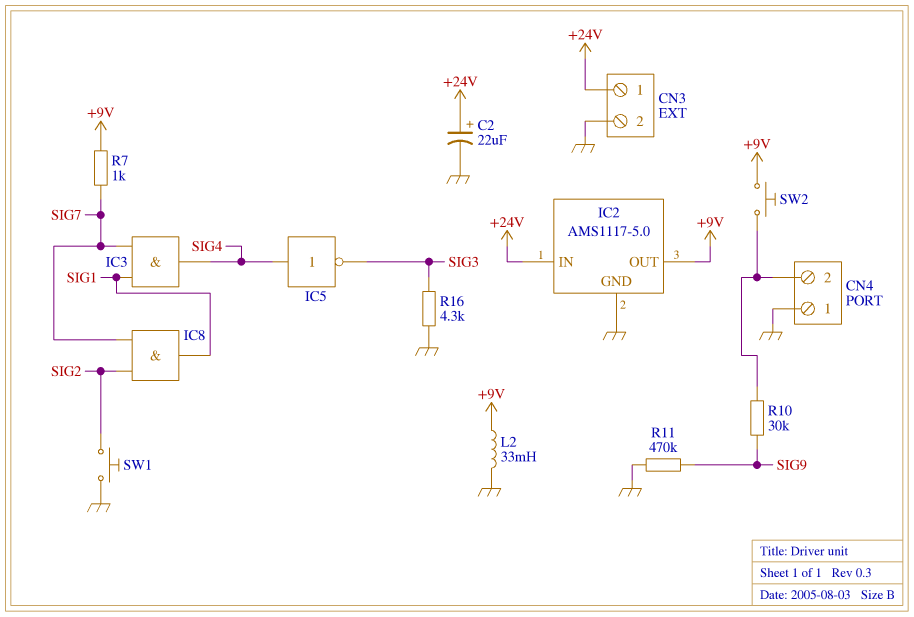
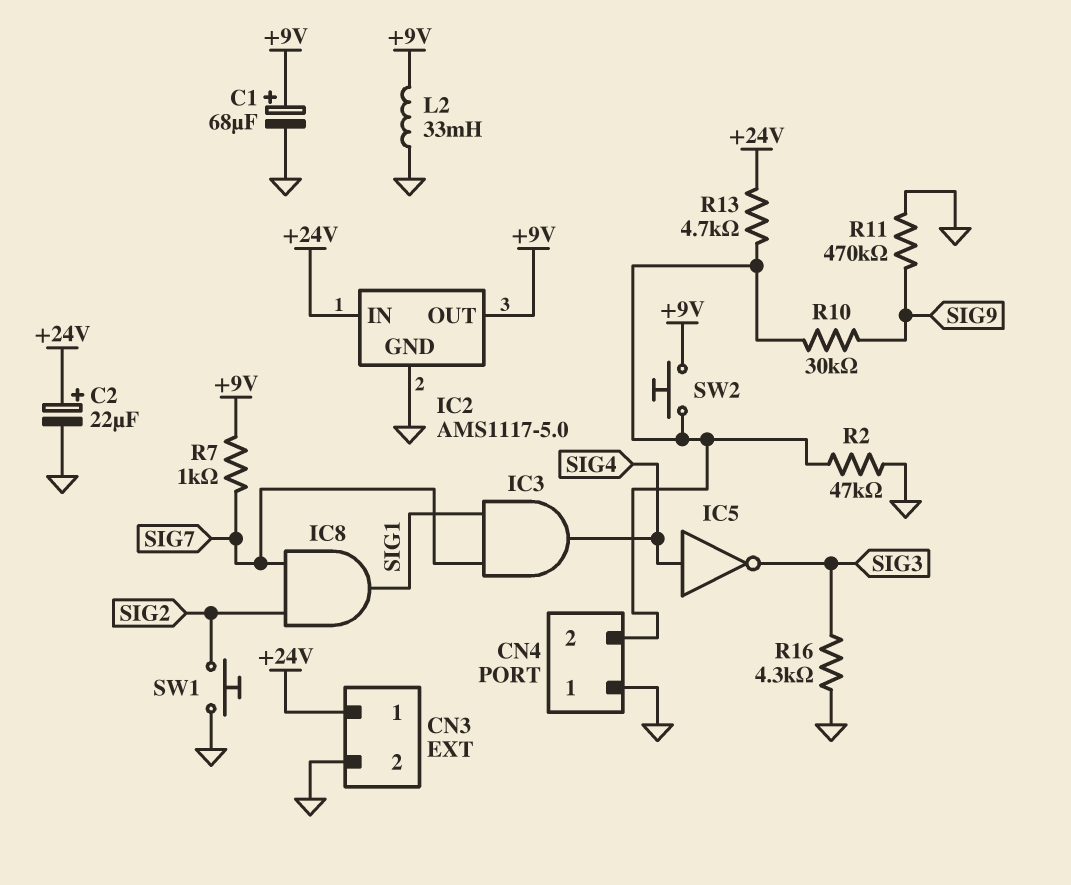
C1: none -> 68uF (plus +9V, minus GND)
R2: none -> 47k (CN4/2, GND)
R13: none -> 4.7k (+24V, CN4/2)

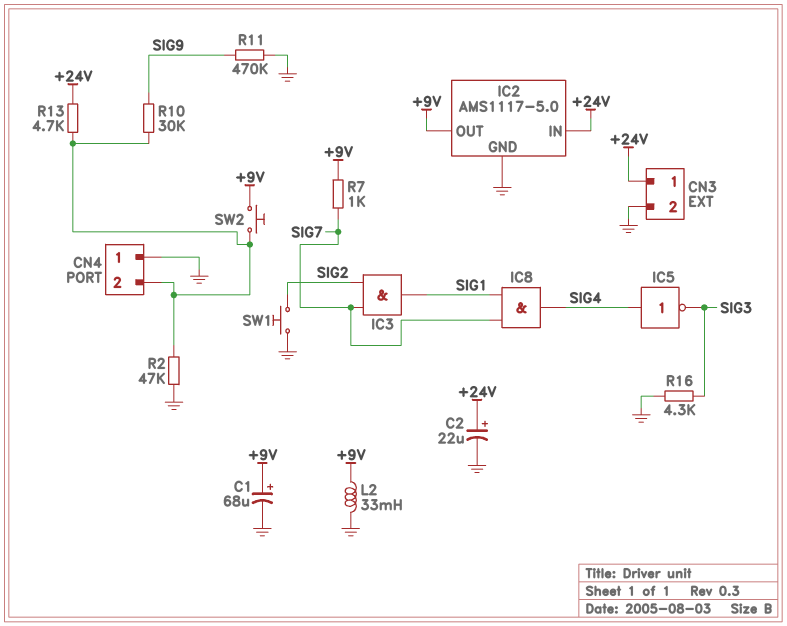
IC3: AND (in SIG1, in SIG7, out SIG4) -> AND (in SIG2, in SIG7, out SIG1)
IC8: AND (in SIG2, in SIG7, out SIG1) -> AND (in SIG1, in SIG7, out SIG4)

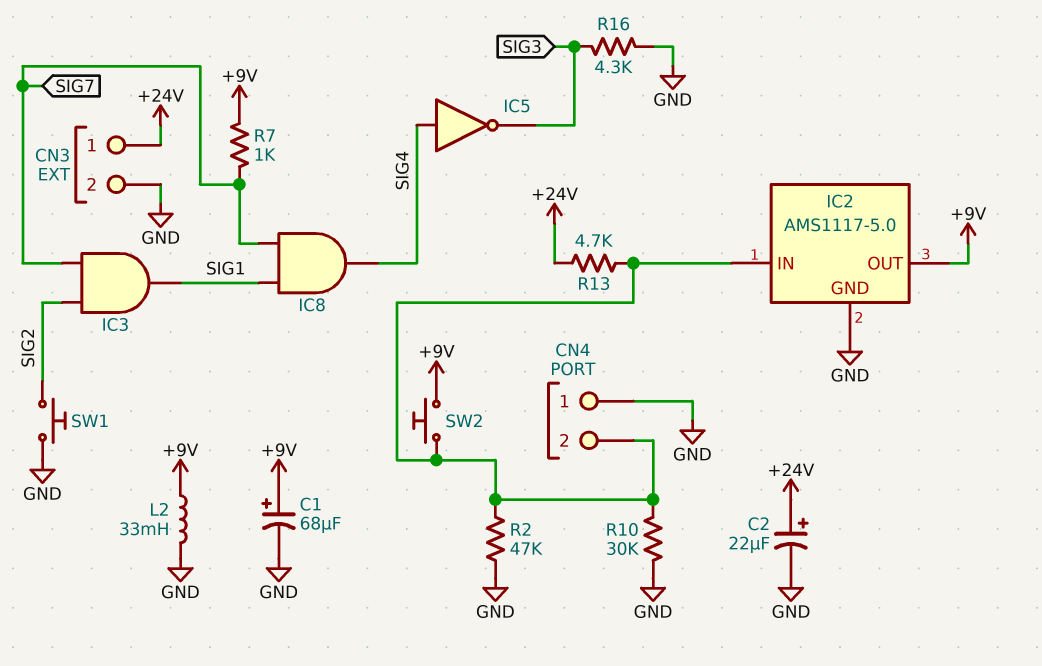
IC2 pin IN: +24V -> CN4/2
R10: 30k (CN4/2, SIG9) -> 30k (CN4/2, GND)
R11: 470k (GND, SIG9) -> none

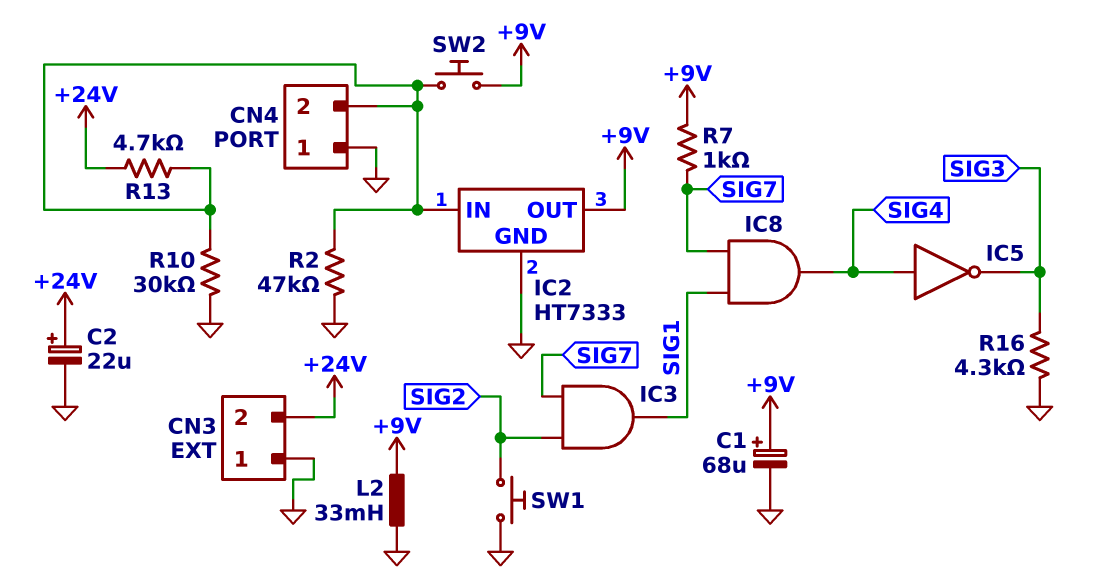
CN3 pin 1: +24V -> GND
CN3 pin 2: GND -> +24V
IC2: AMS1117-5.0 -> HT7333

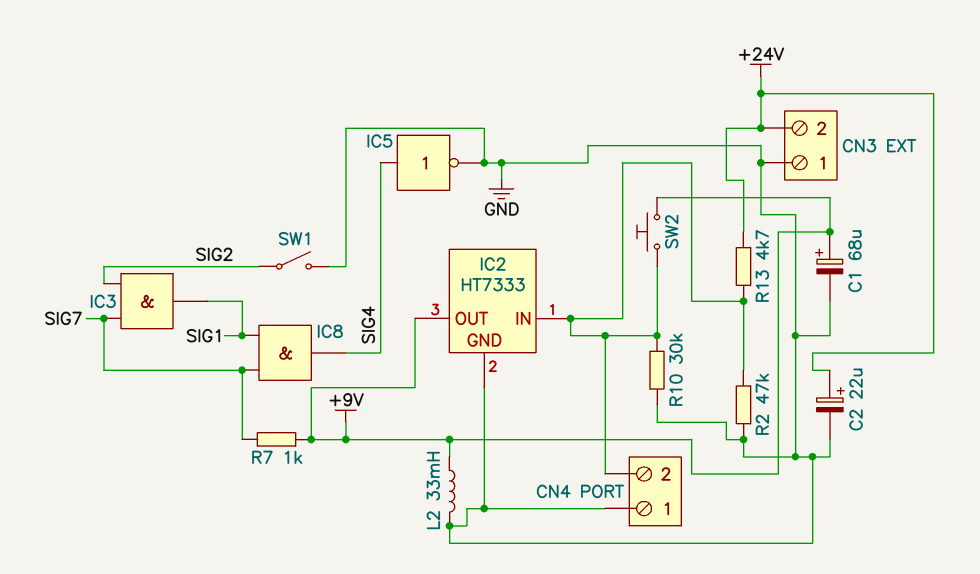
IC5: NOT (in SIG4, out SIG3) -> NOT (in SIG4, out GND)
R16: 4.3k (GND, SIG3) -> none
SW1: button (GND, SIG2) -> switch (GND, SIG2)

